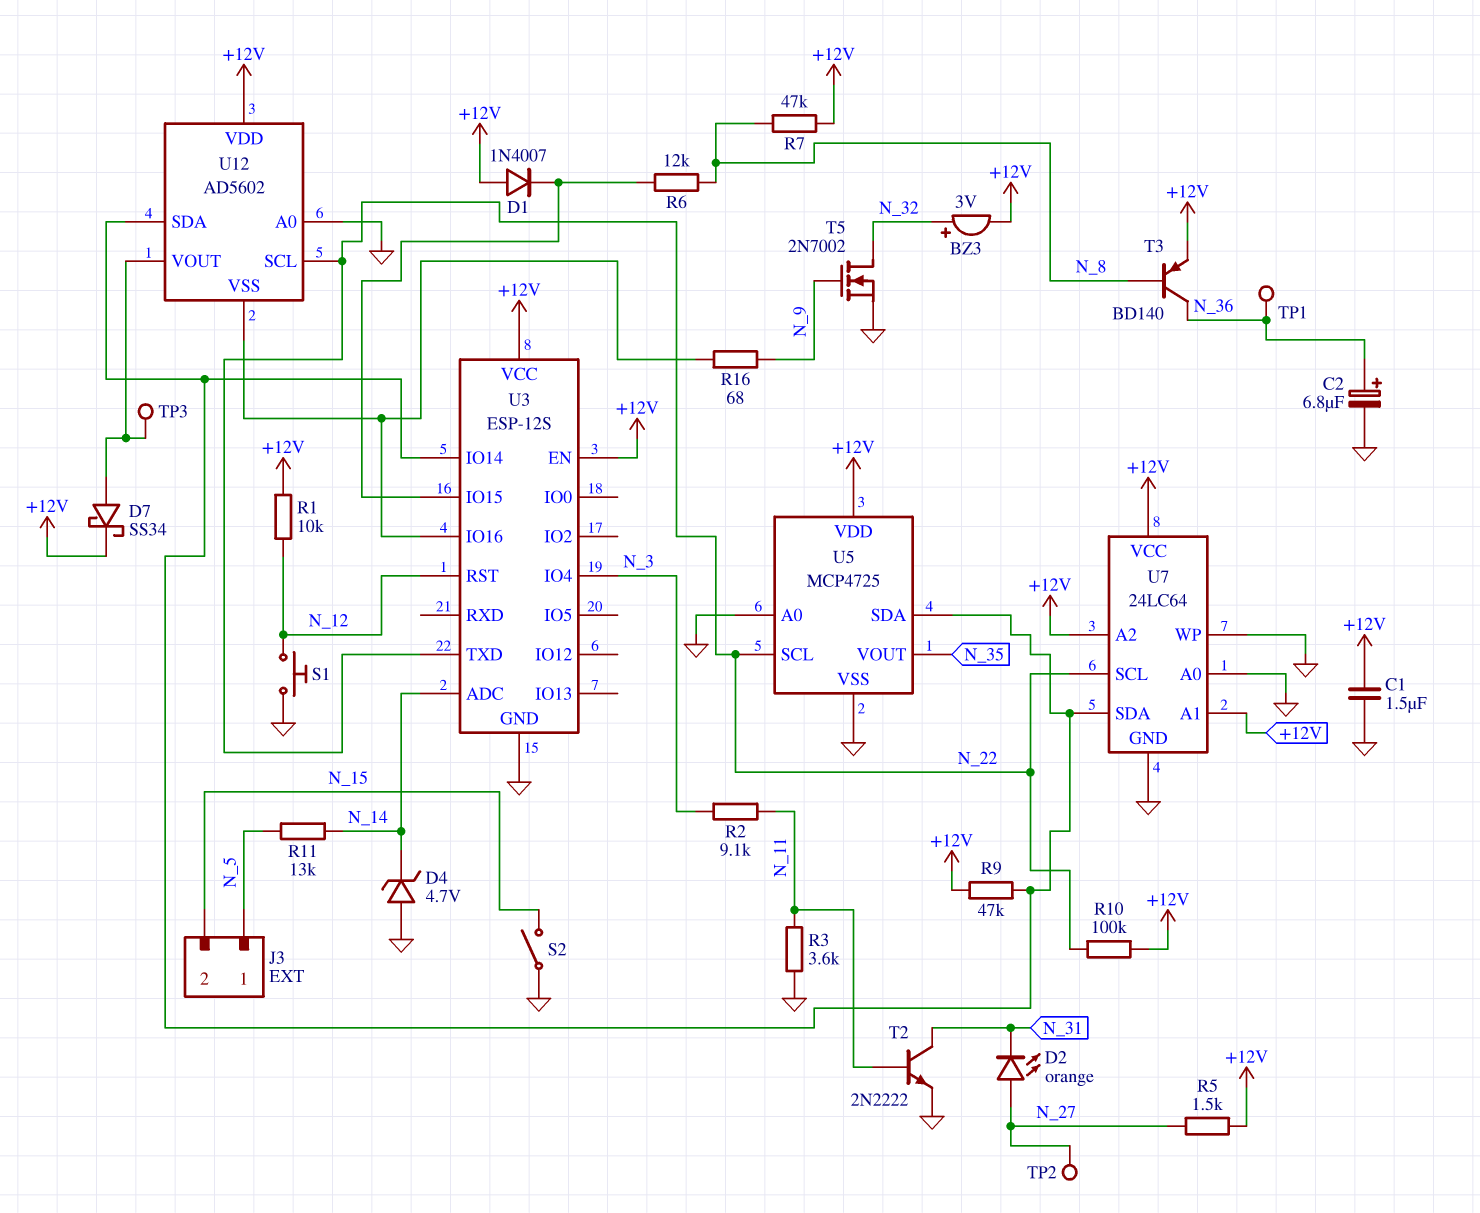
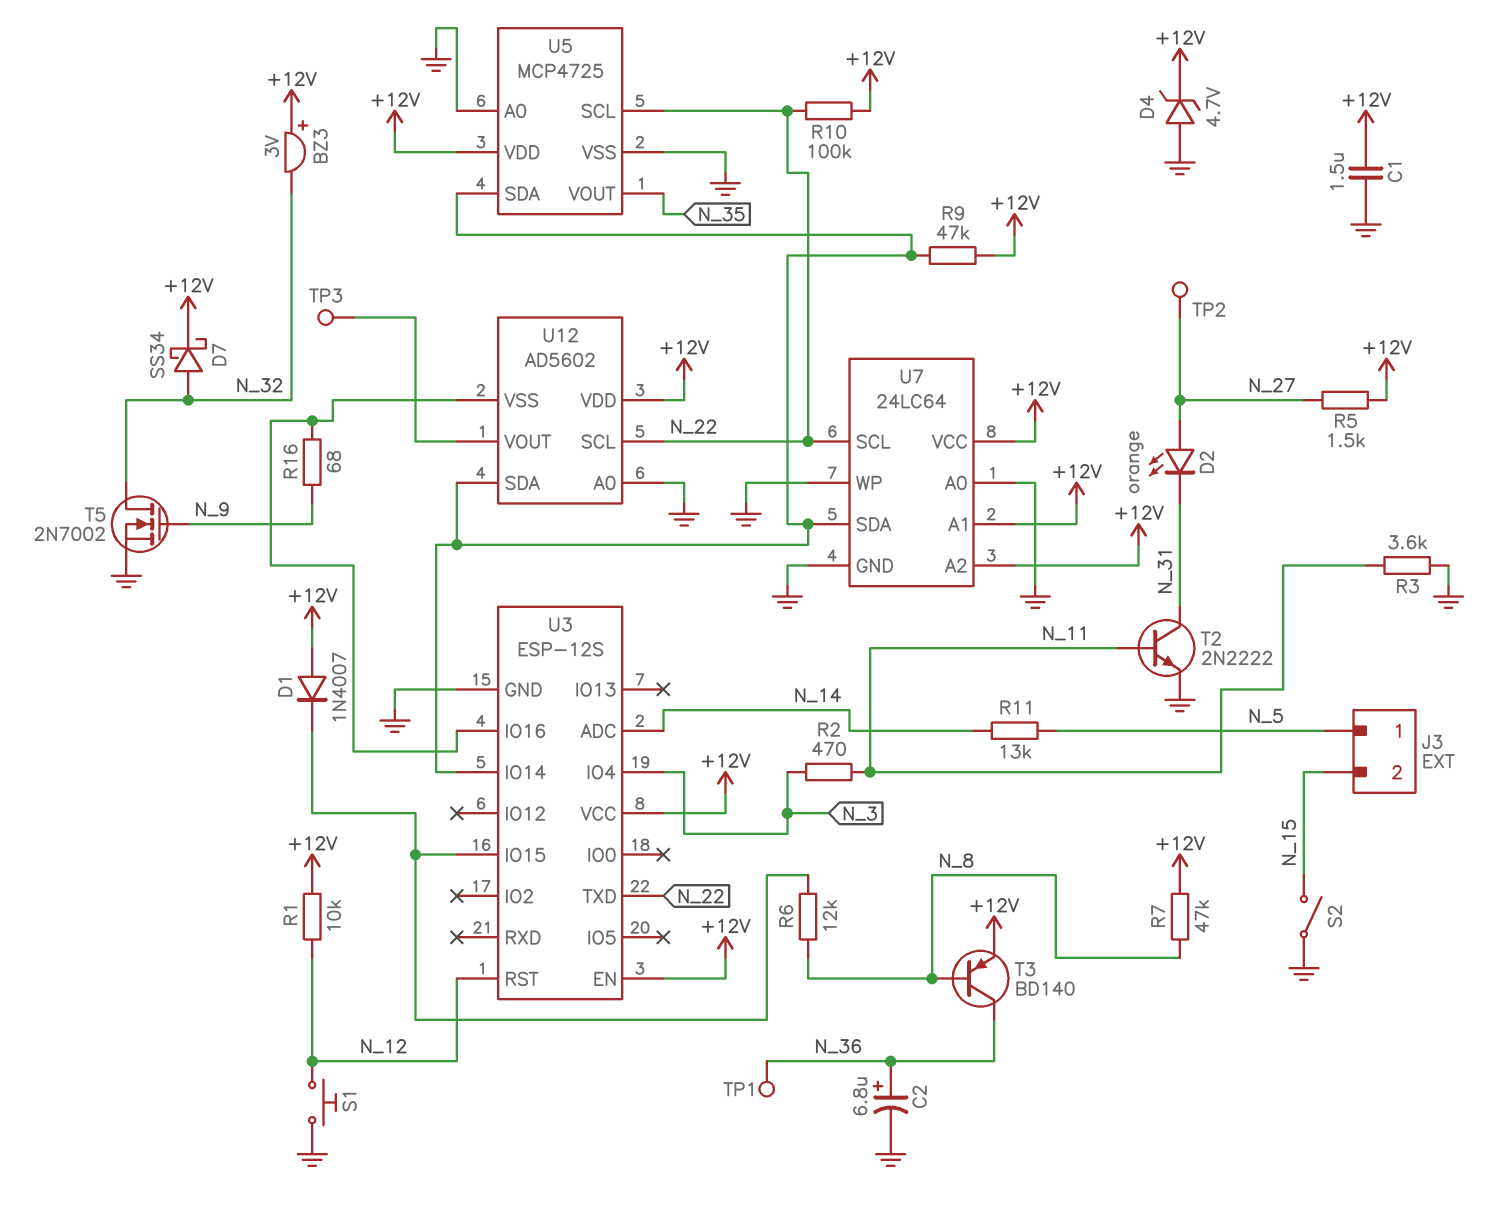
BZ3: buzzer 3V (plus N_32, minus +12V) -> buzzer 3V (plus +12V, minus N_32)
D4: zener 4.7V (A GND, K N_14) -> zener 4.7V (A GND, K +12V)
D7: schottky SS34 (A U12/VOUT, K +12V) -> schottky SS34 (A N_32, K +12V)
R2: 9.1k (N_3, N_11) -> 470 (N_3, N_11)

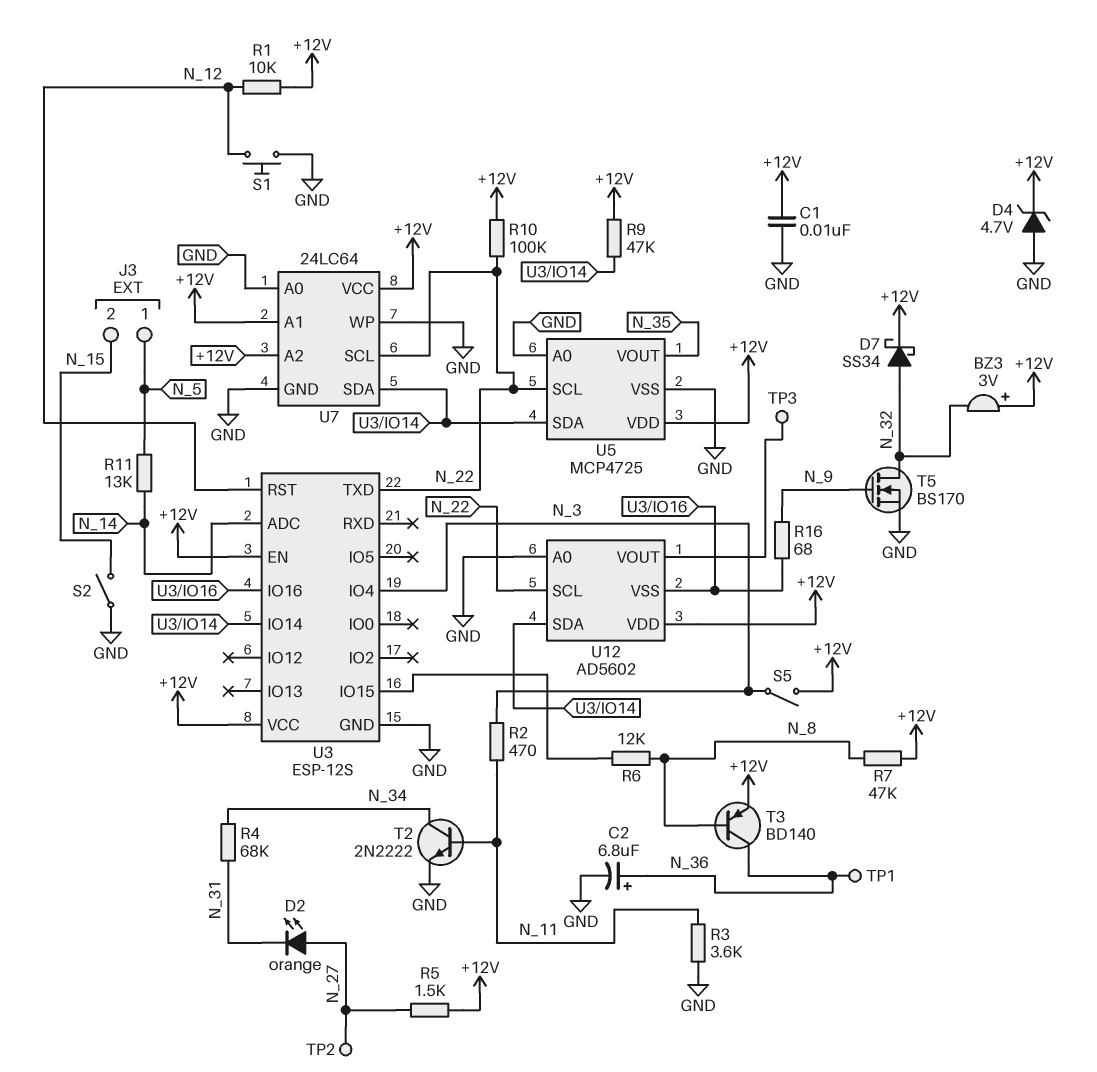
C1: 1.5uF (+12V, GND) -> 10nF (+12V, GND)
D1: diode 1N4007 (A +12V, K U3/IO15) -> none
R4: none -> 68k (N_31, N_34)
S5: none -> switch (+12V, N_3)
T2: NPN 2N2222 (B N_11, C N_31, E GND) -> NPN 2N2222 (B N_11, C N_34, E GND)
T5: NMOS 2N7002 (G N_9, D N_32, S GND) -> NMOS BS170 (G N_9, D N_32, S GND)

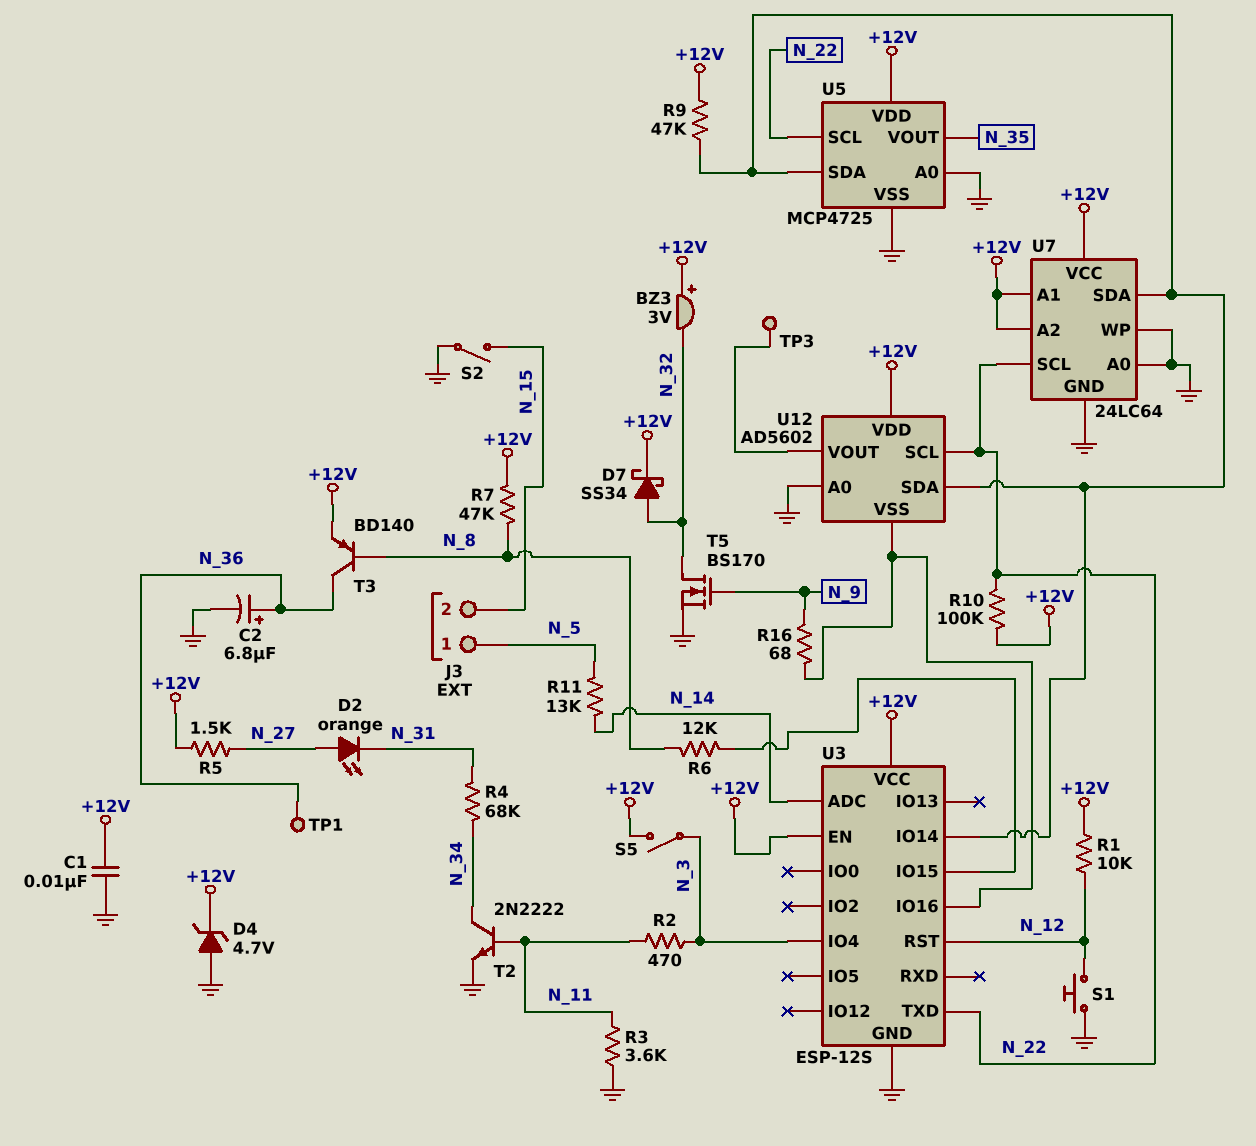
TP2: test point (N_27) -> none

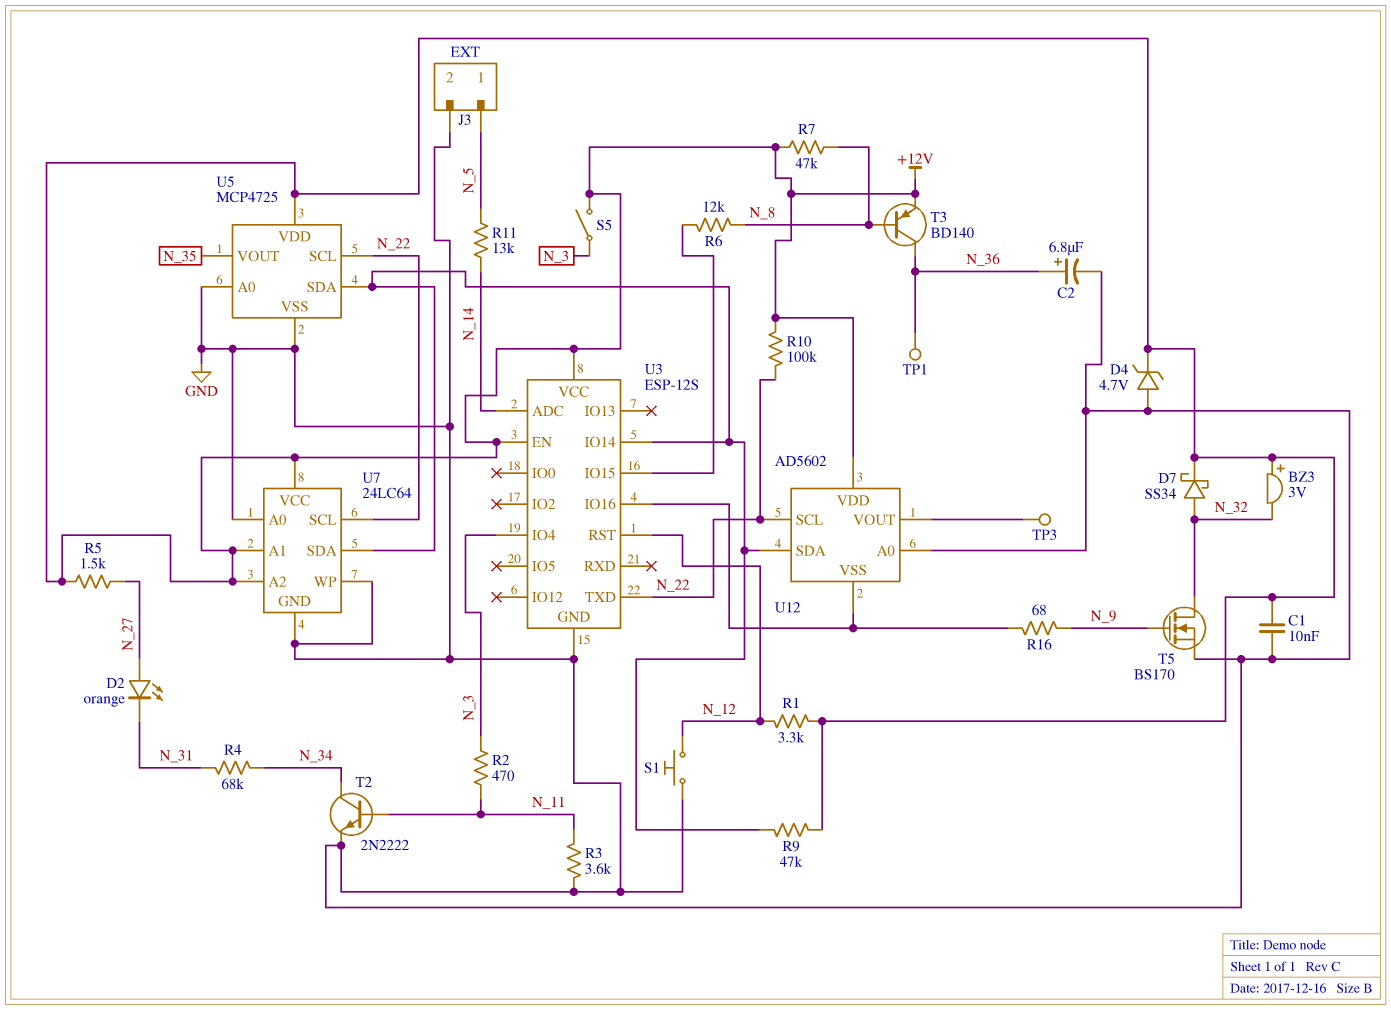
J3 pin 2: N_15 -> GND
R1: 10k (+12V, N_12) -> 3.3k (+12V, N_12)
S2: switch (GND, N_15) -> none

